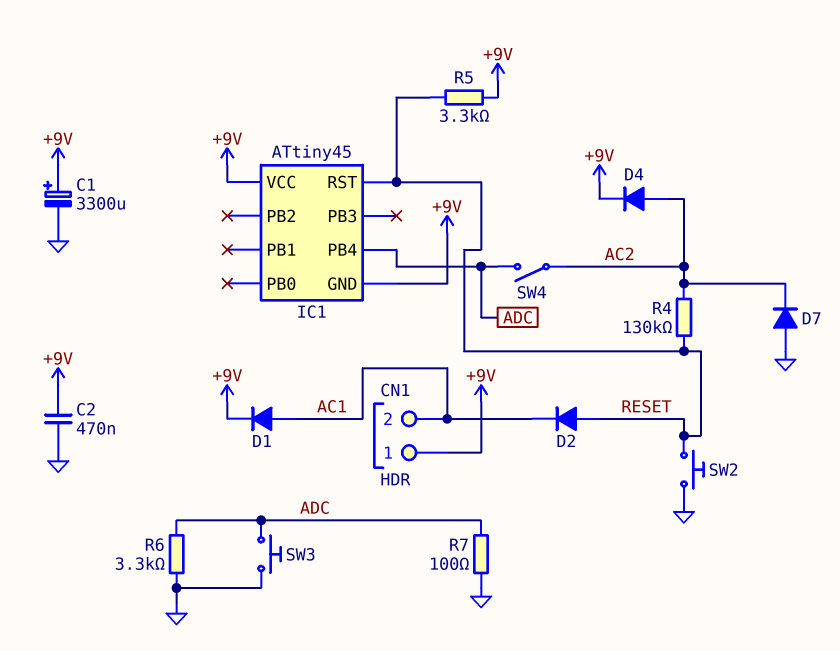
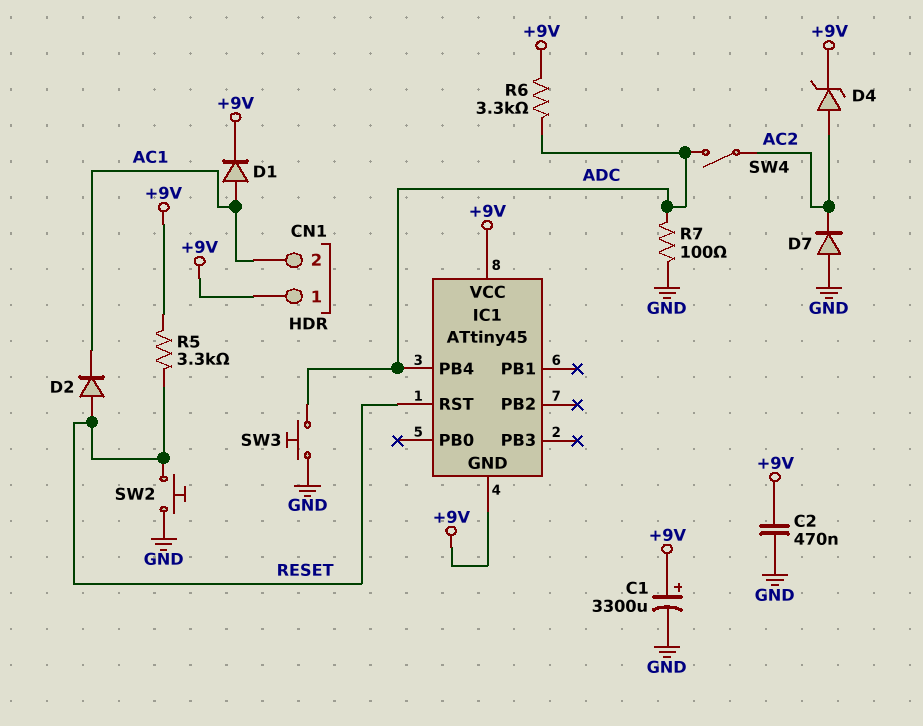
D4: diode (A AC2, K +9V) -> zener (A AC2, K +9V)
R4: 130k (AC2, RESET) -> none
R6: 3.3k (ADC, GND) -> 3.3k (+9V, ADC)

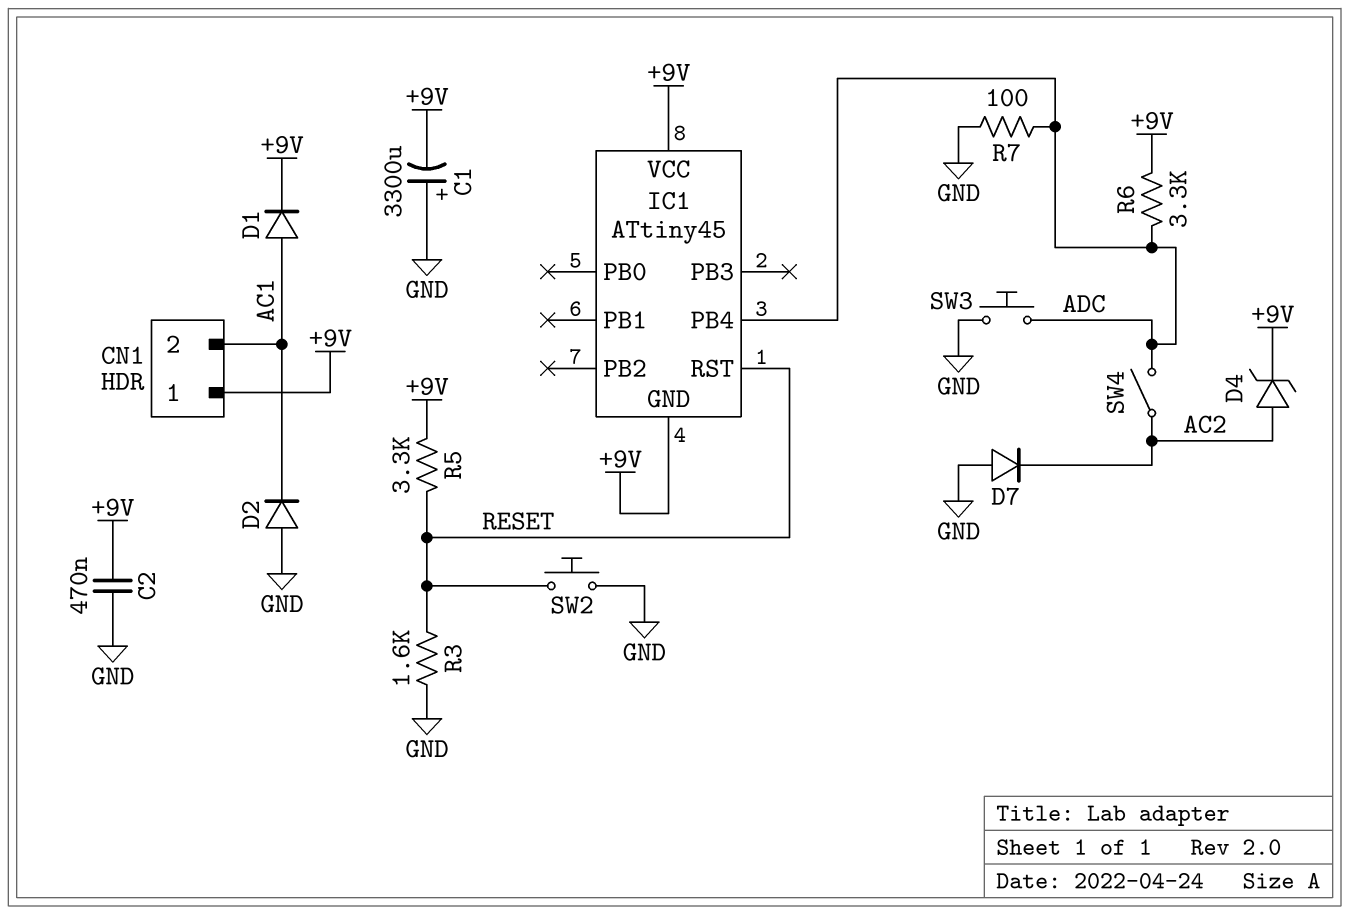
C1: 3300uF (plus +9V, minus GND) -> 3300uF (plus GND, minus +9V)
D2: diode (A RESET, K AC1) -> diode (A GND, K AC1)
R3: none -> 1.6k (GND, RESET)

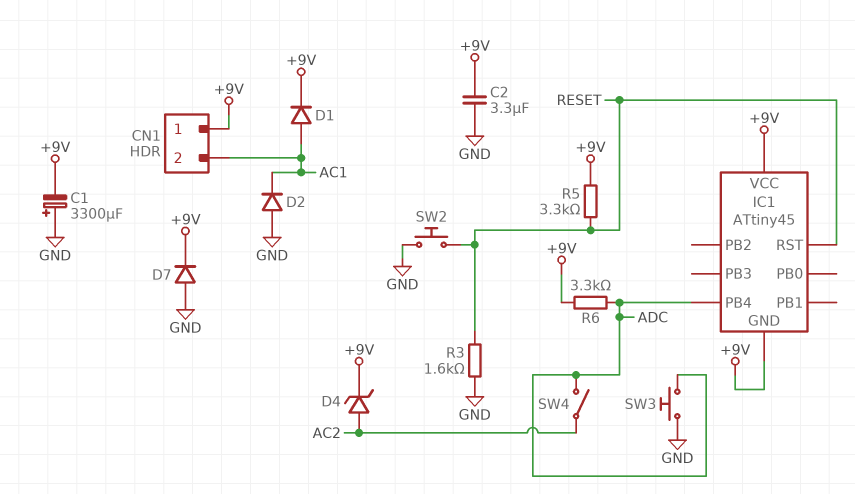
C2: 470nF (+9V, GND) -> 3.3uF (+9V, GND)
D7: diode (A GND, K AC2) -> diode (A GND, K +9V)
R7: 100 (ADC, GND) -> none

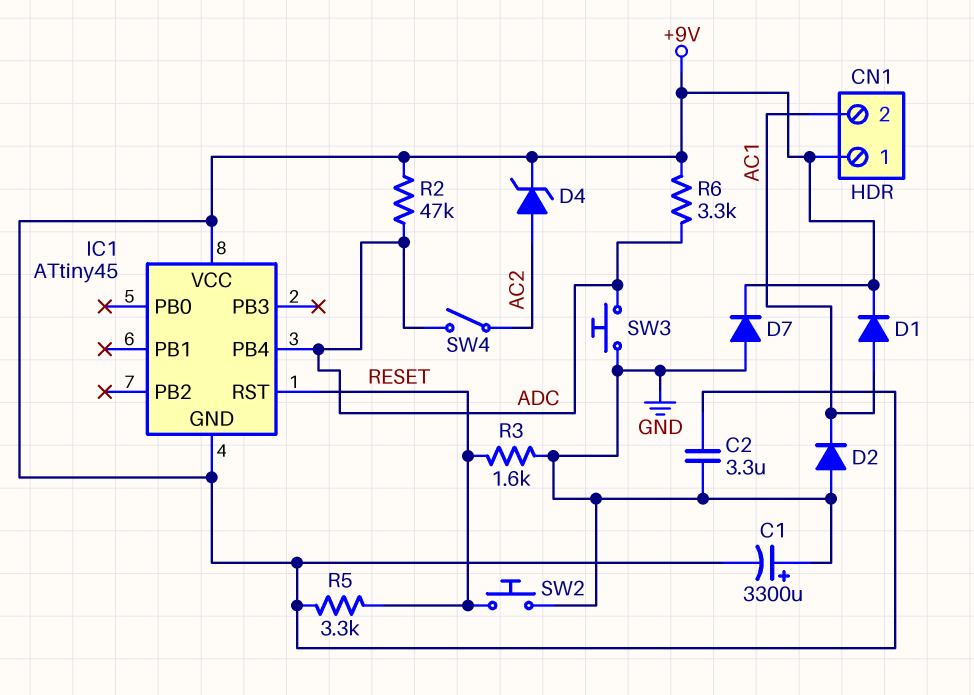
R2: none -> 47k (+9V, ADC)

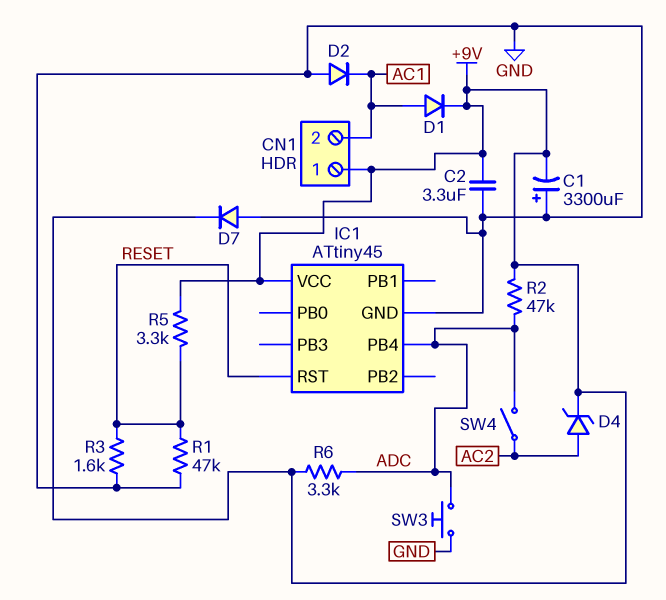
IC1 pin GND: +9V -> GND
R1: none -> 47k (GND, RESET)
SW2: button (GND, RESET) -> none

